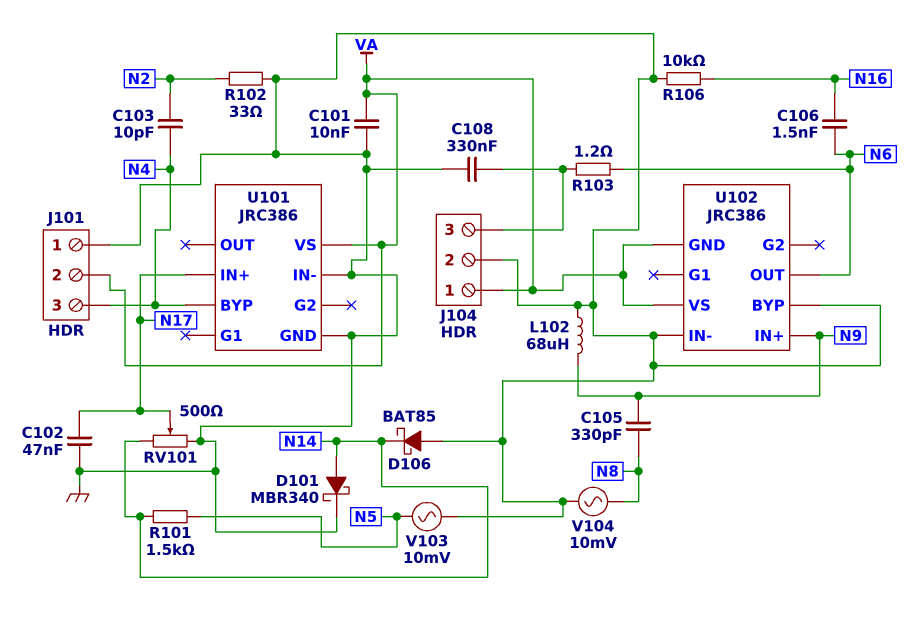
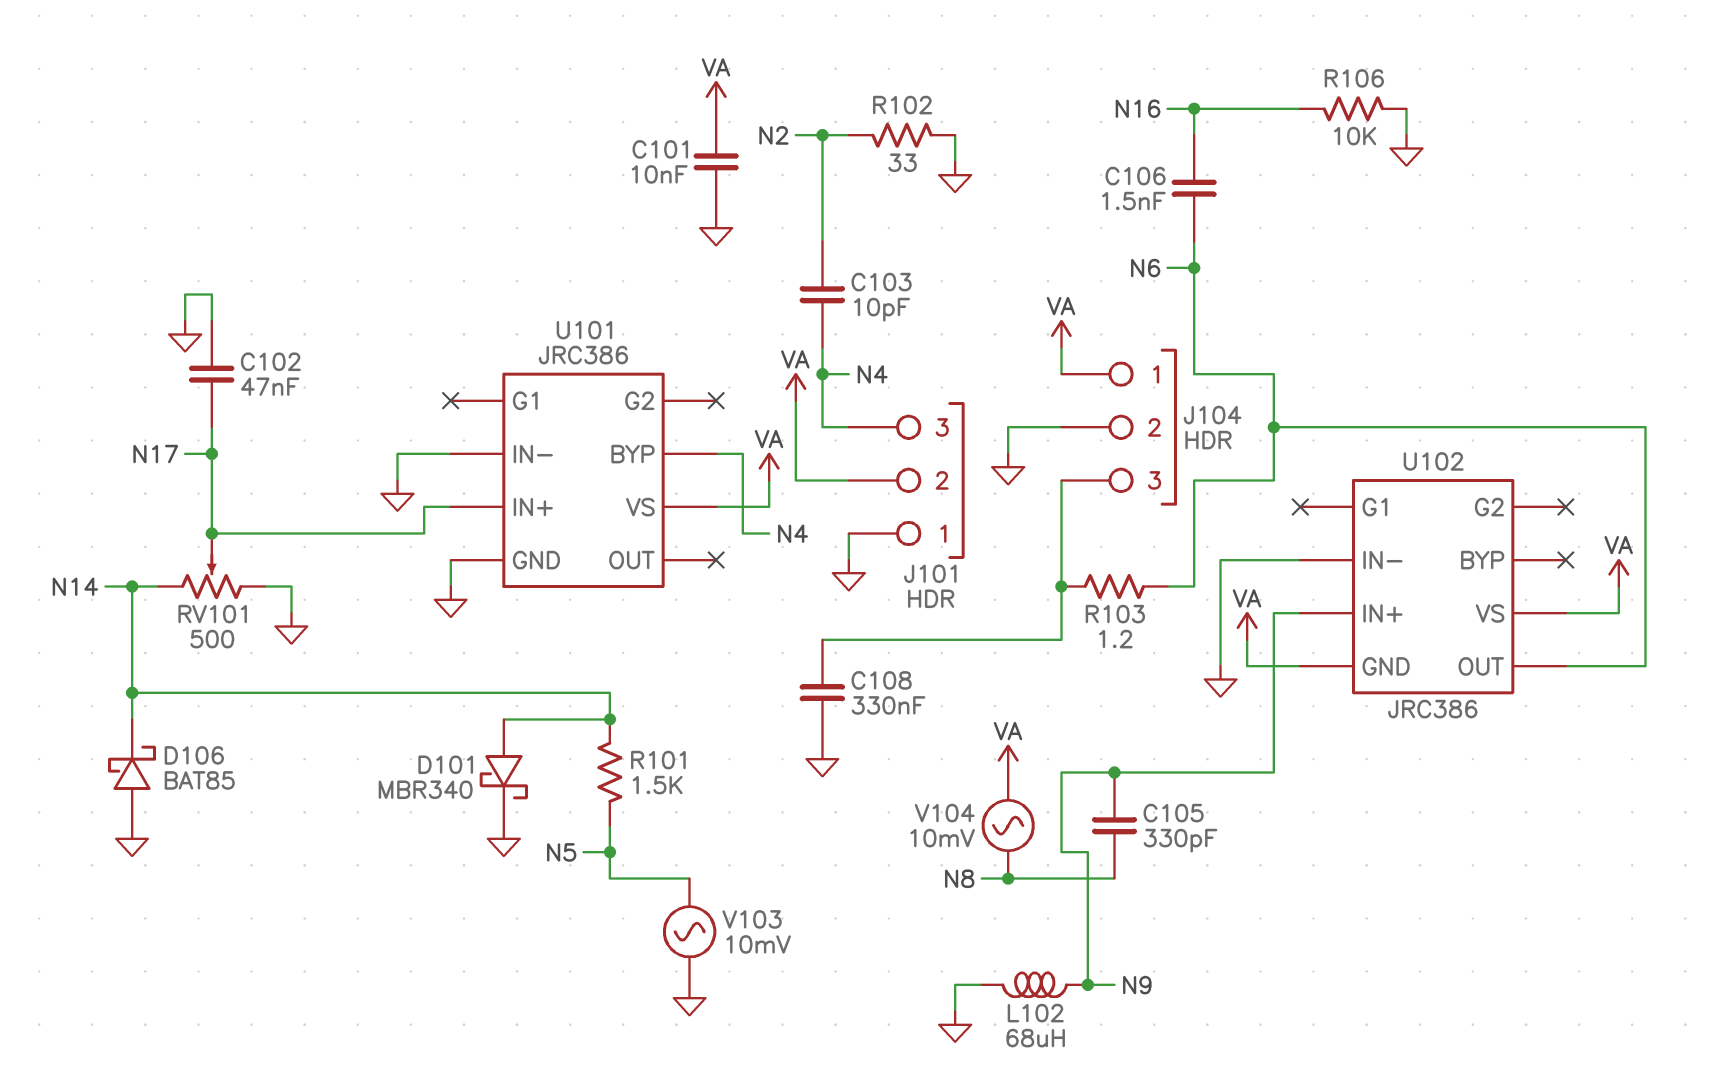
U102 pin BYP: GND -> none
V104: AC 10mV (GND, N8) -> AC 10mV (N8, VA)

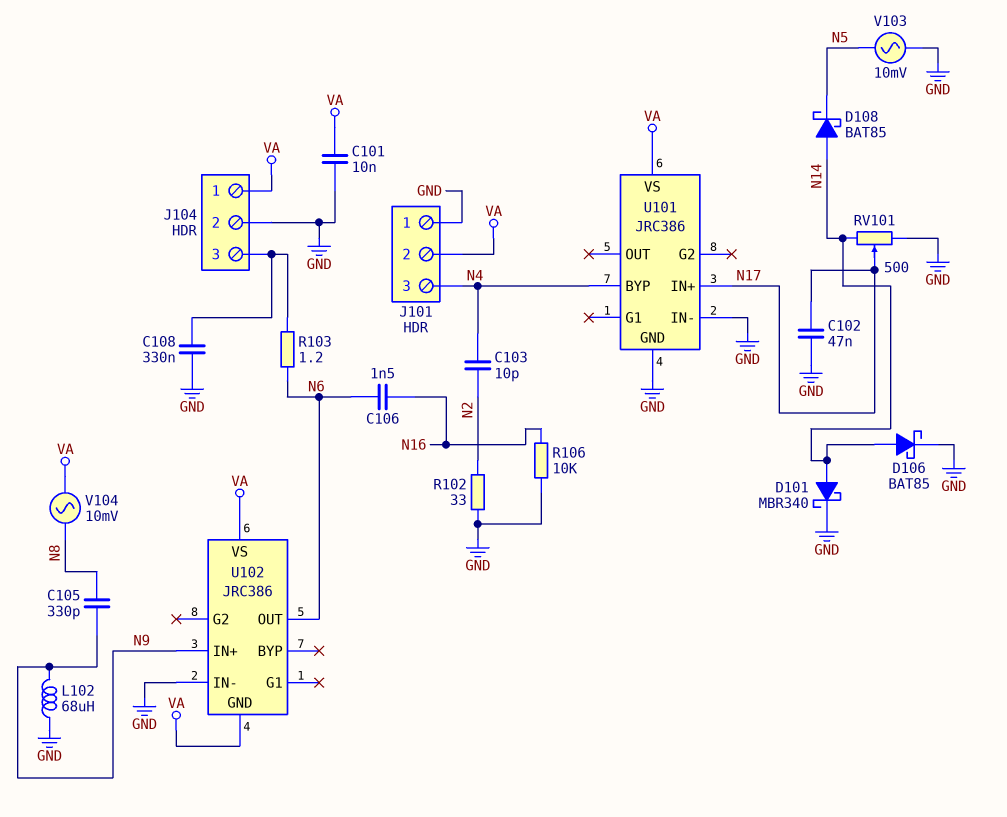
D106: schottky BAT85 (A GND, K N14) -> schottky BAT85 (A N14, K GND)
D108: none -> schottky BAT85 (A N14, K N5)
R101: 1.5k (N5, N14) -> none

